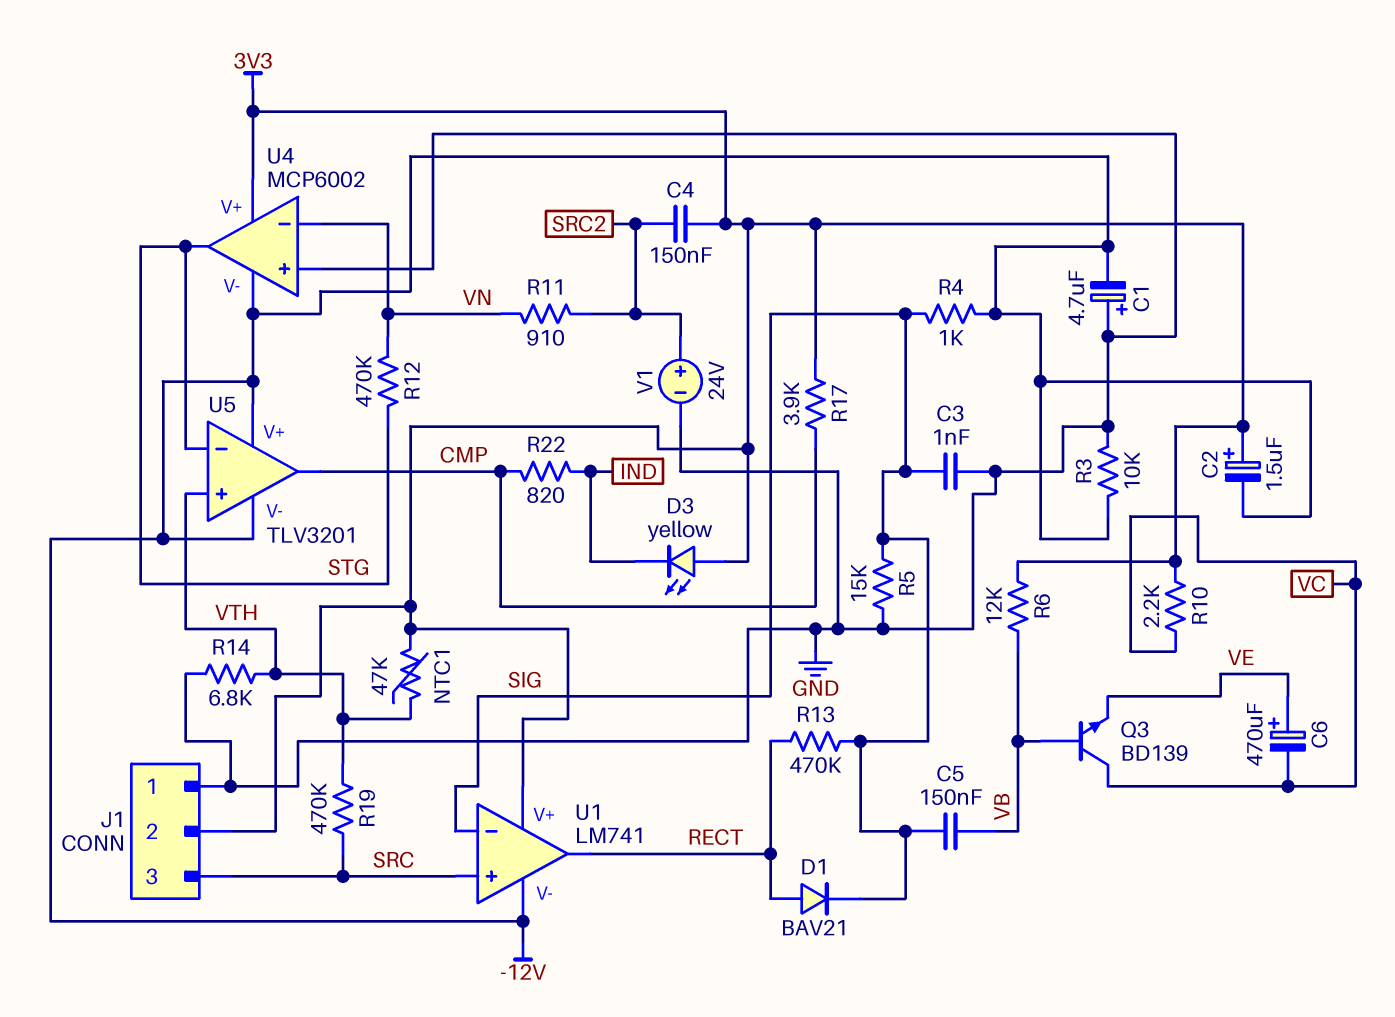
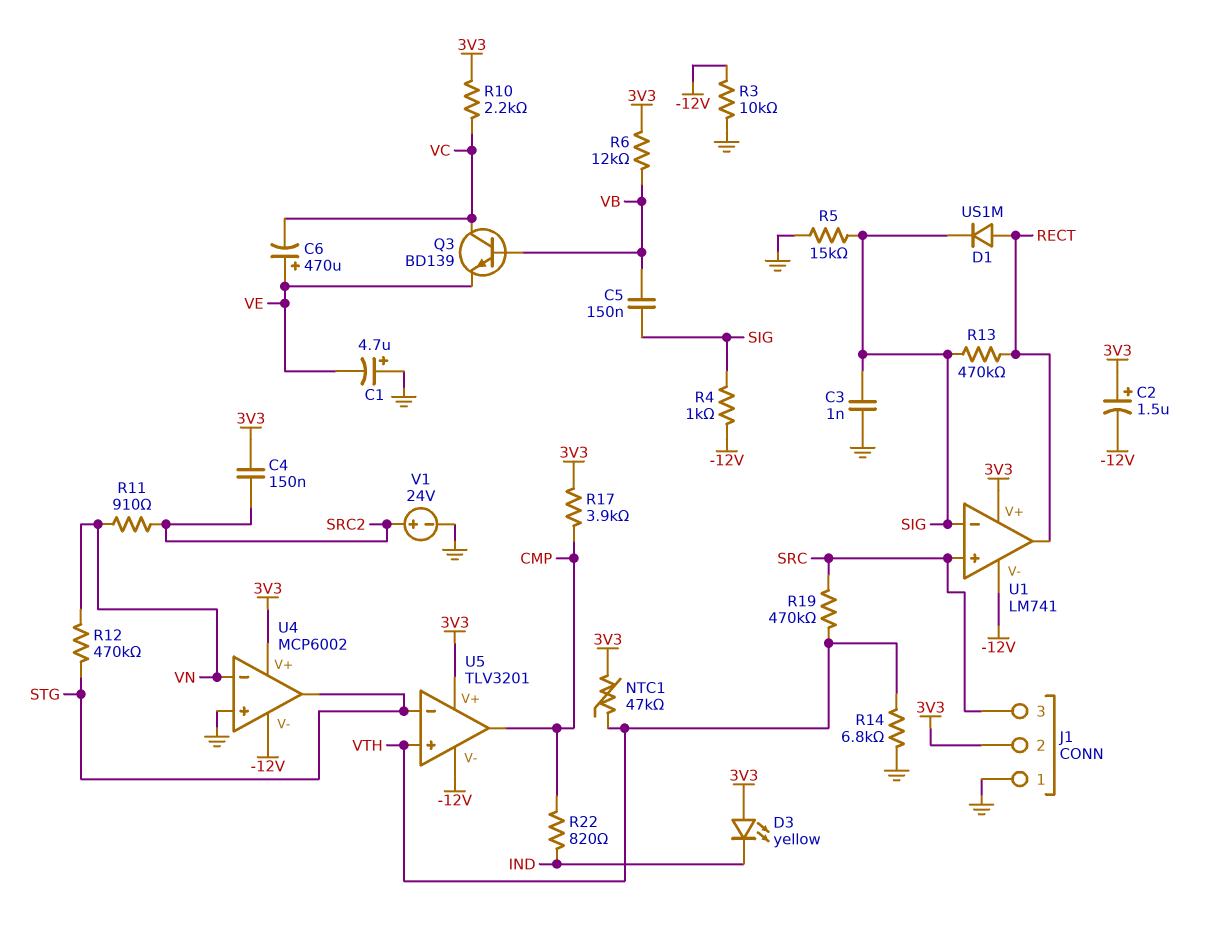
C1: 4.7uF (plus GND, minus -12V) -> 4.7uF (plus GND, minus VE)
D1: diode BAV21 (A RECT, K SIG) -> diode US1M (A RECT, K SIG)
U5 pin V+: -12V -> 3V3

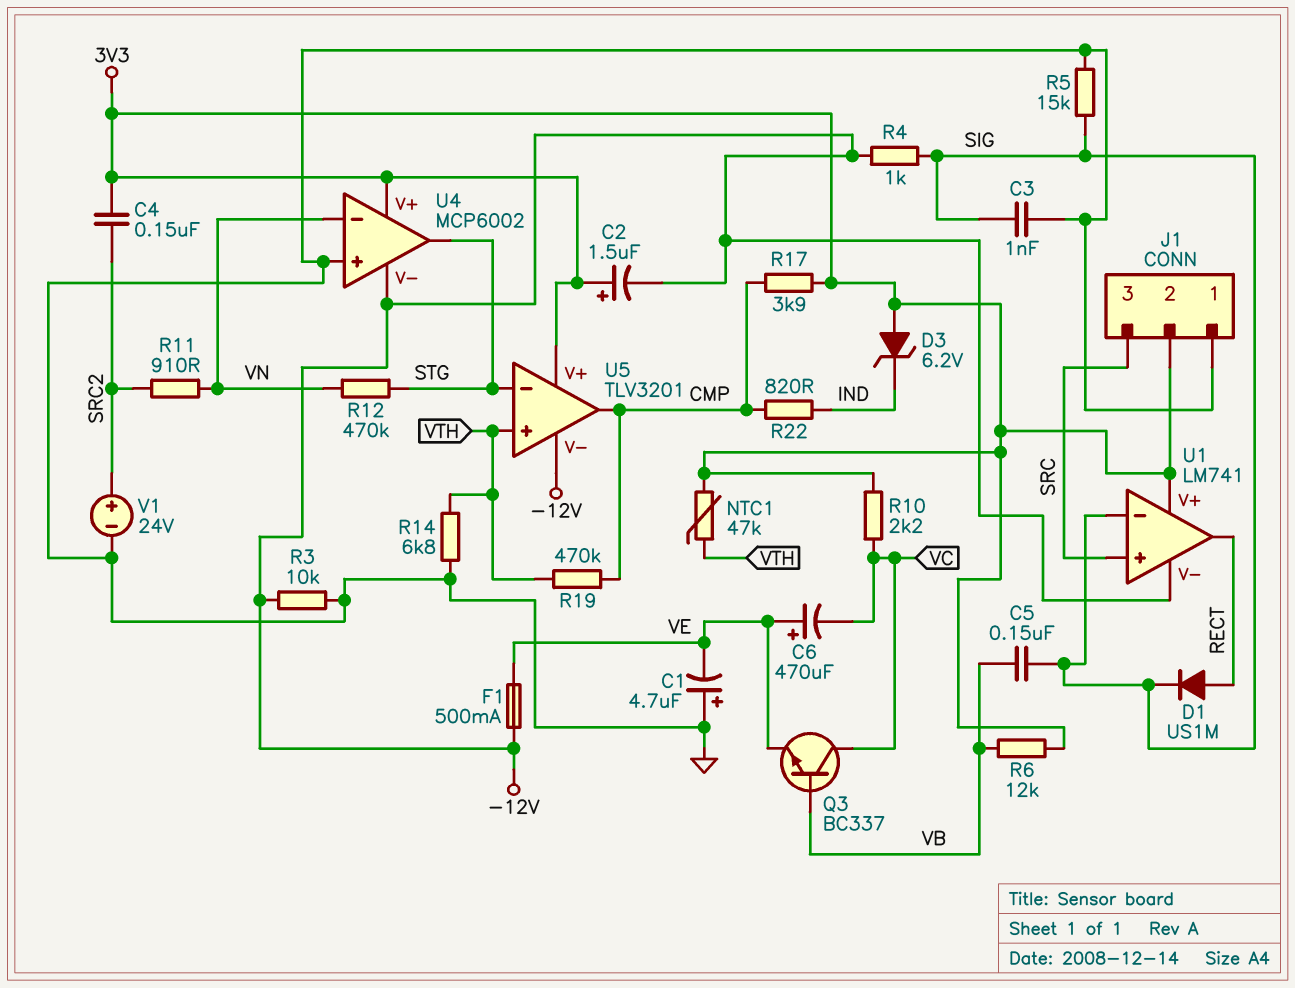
D3: LED yellow (A 3V3, K IND) -> zener 6.2V (A 3V3, K IND)
F1: none -> 500mA (-12V, VE)
Q3: NPN BD139 (B VB, C VC, E VE) -> NPN BC337 (B VB, C VC, E VE)
R13: 470k (RECT, SIG) -> none
R19: 470k (SRC, VTH) -> 470k (CMP, VTH)

